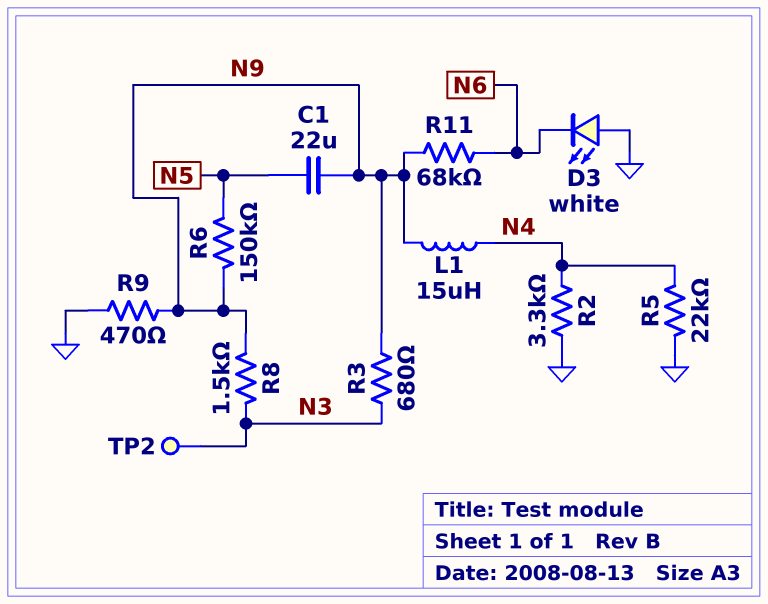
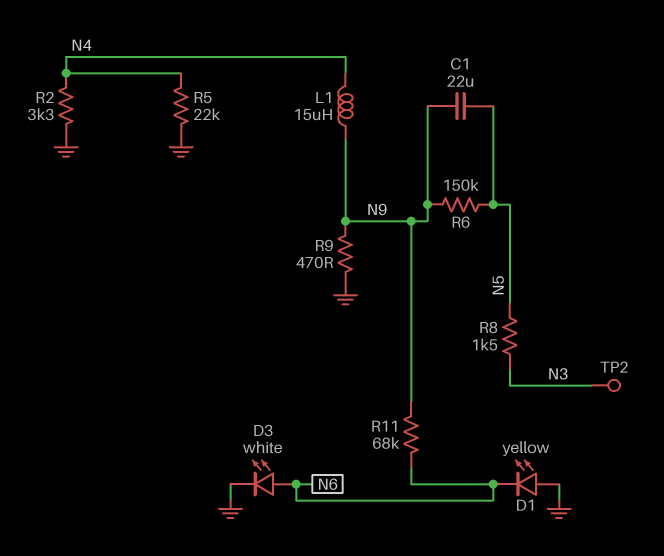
D1: none -> LED yellow (A GND, K N6)
D3: LED white (A GND, K N6) -> LED white (A N6, K GND)
R3: 680 (N3, N9) -> none
R8: 1.5k (N3, N9) -> 1.5k (N3, N5)

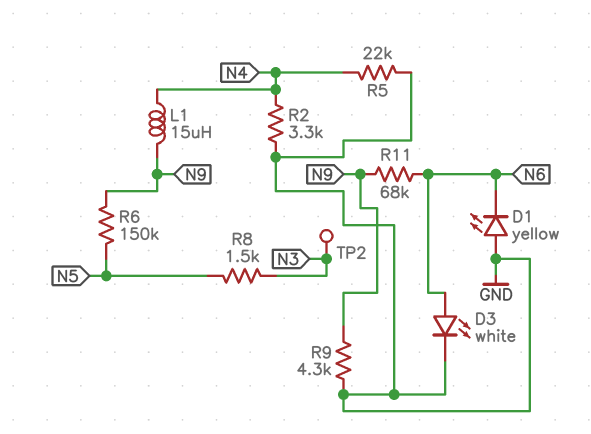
C1: 22uF (N5, N9) -> none
R9: 470 (GND, N9) -> 4.3k (GND, N9)

